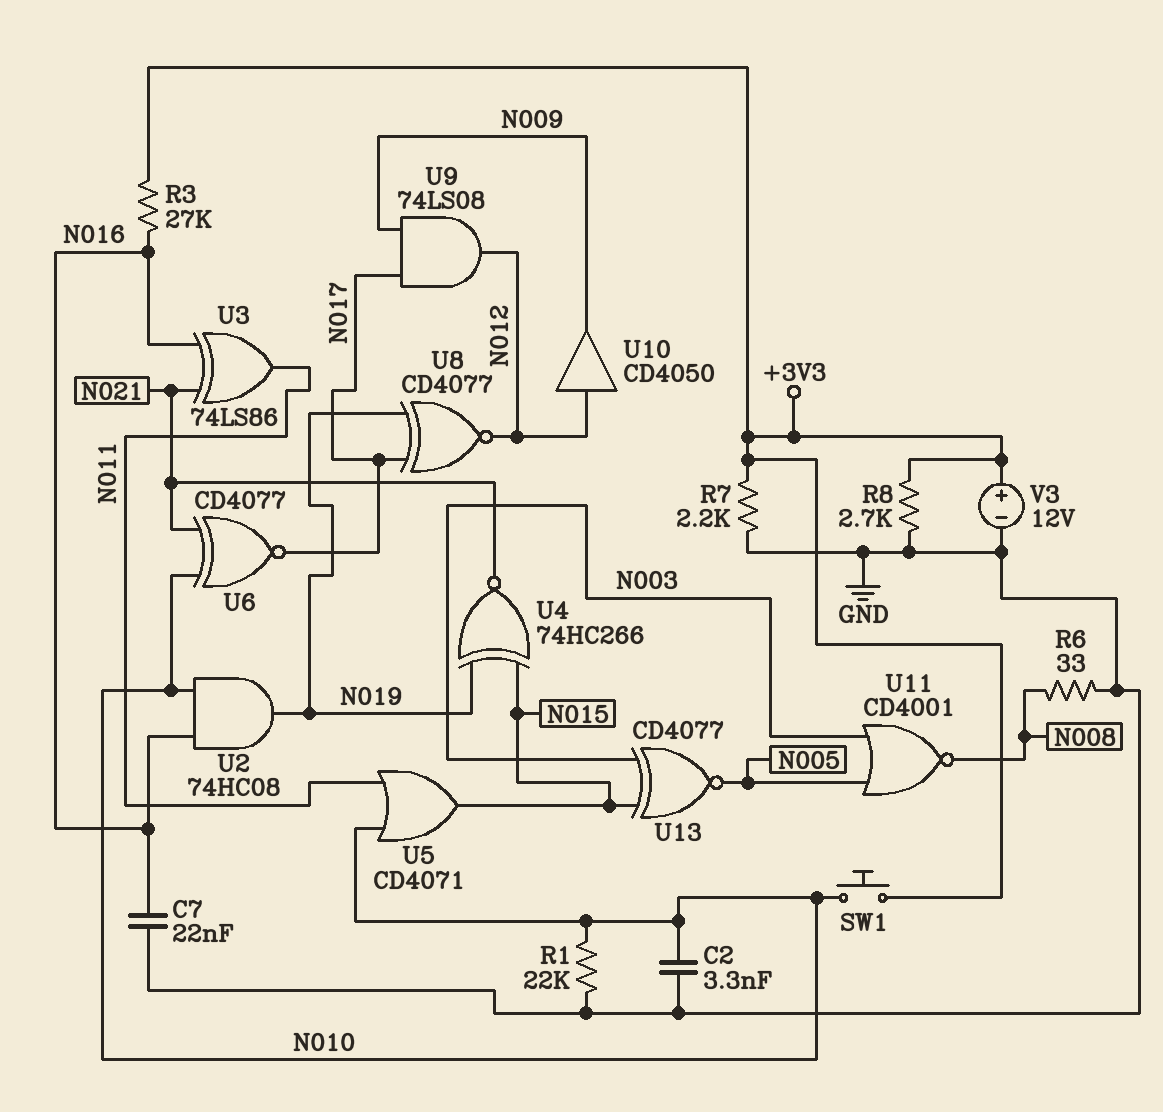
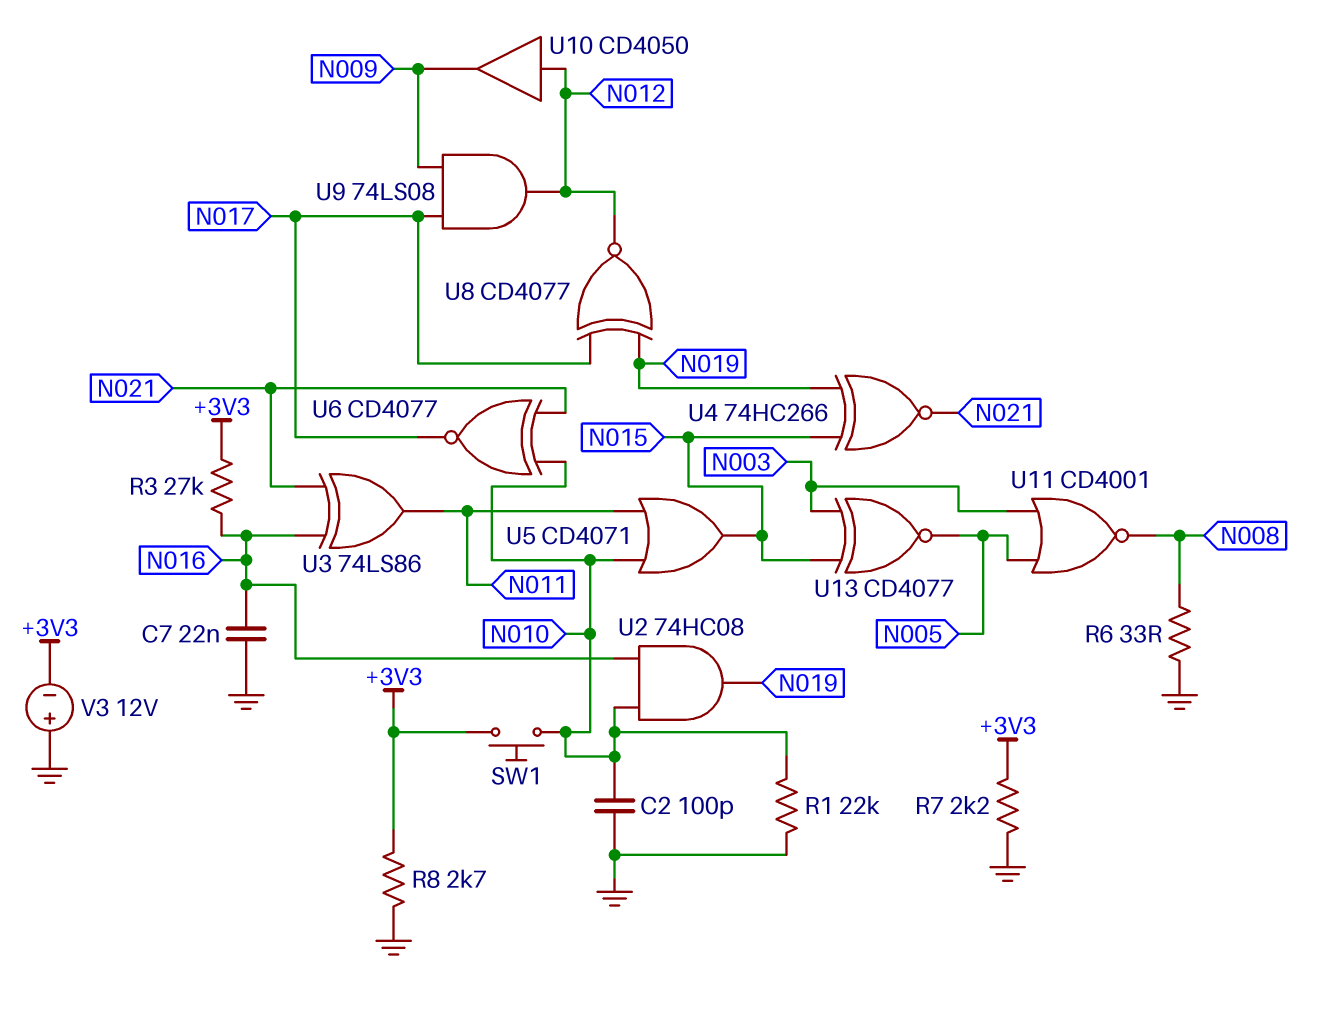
C2: 3.3nF (GND, N010) -> 100pF (GND, N010)
V3: 12V (plus +3V3, minus GND) -> 12V (plus GND, minus +3V3)

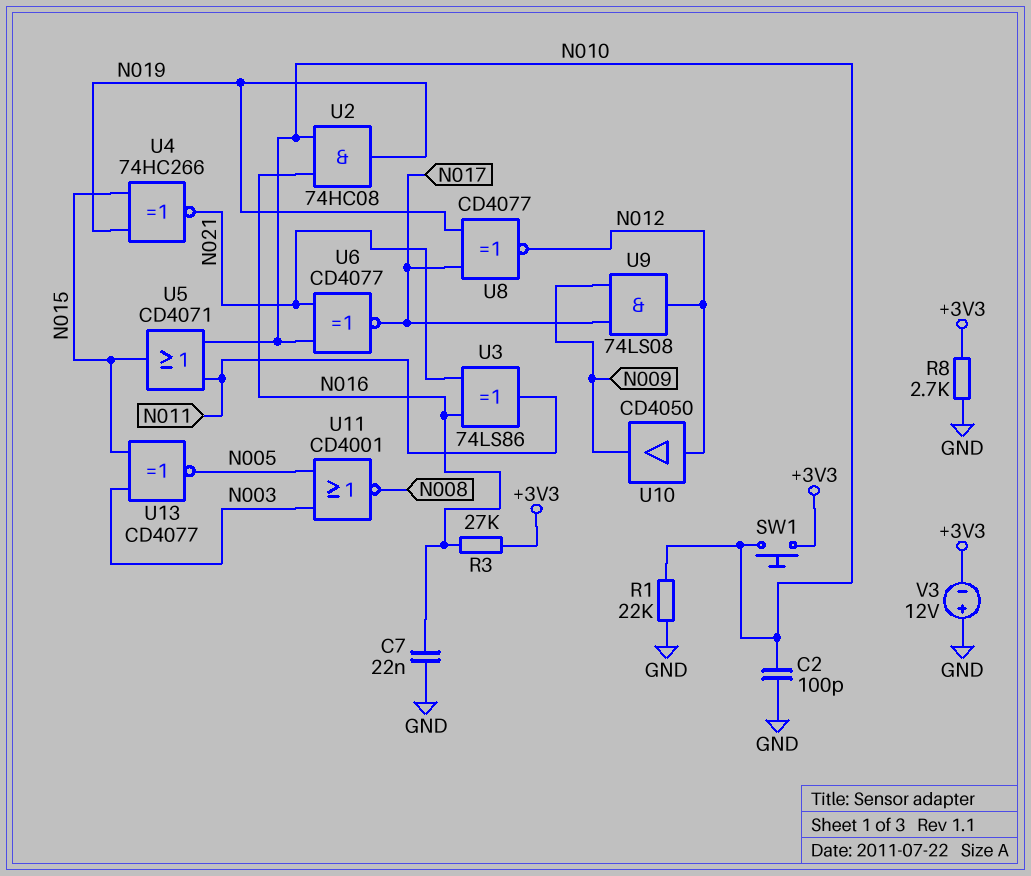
R6: 33 (GND, N008) -> none
R7: 2.2k (+3V3, GND) -> none

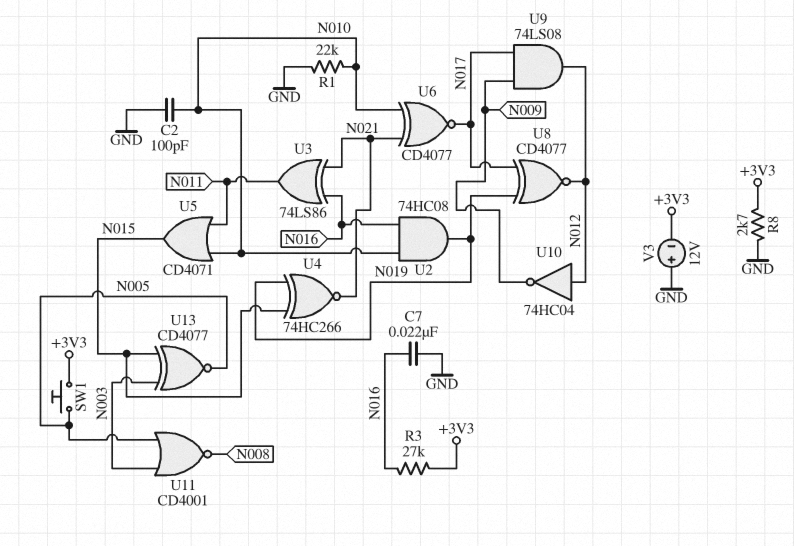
SW1: button (+3V3, N010) -> button (+3V3, N005)
U10: buffer CD4050 (in N012, out N009) -> NOT 74HC04 (in N012, out N009)

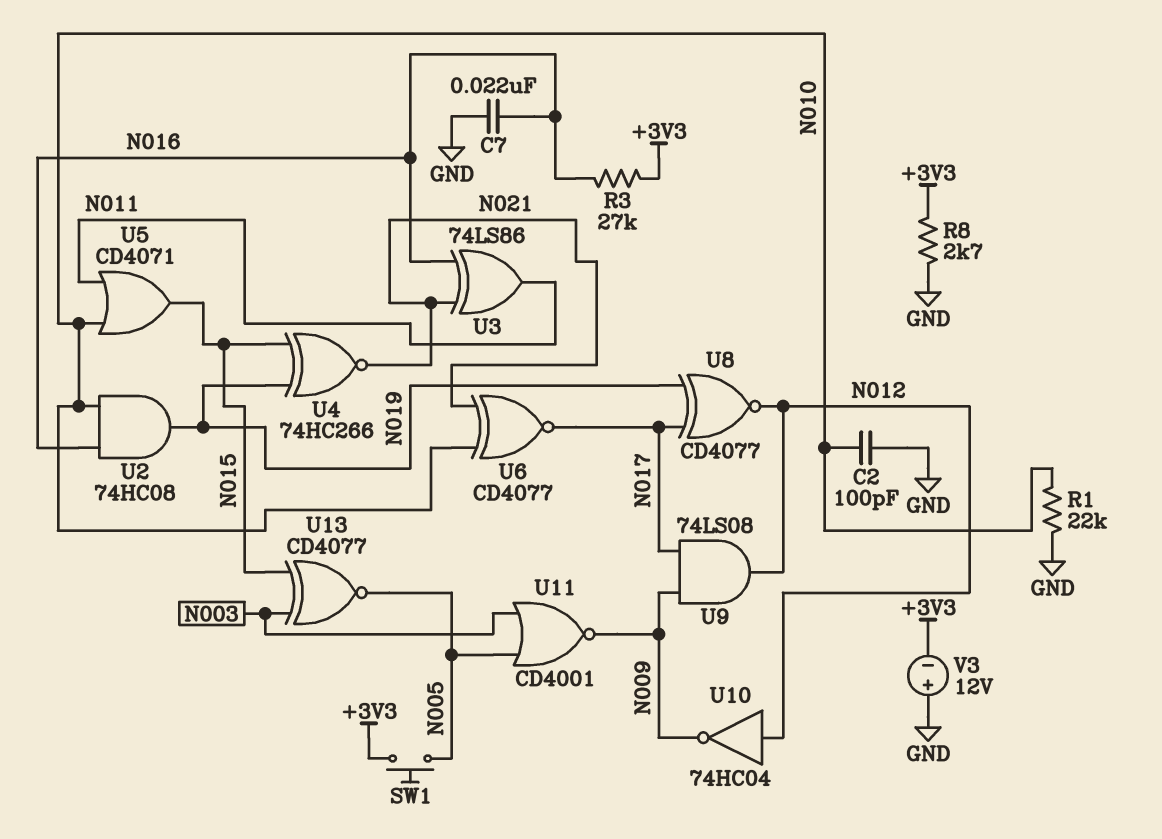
U11: NOR CD4001 (in N003, in N005, out N008) -> NOR CD4001 (in N003, in N005, out N009)

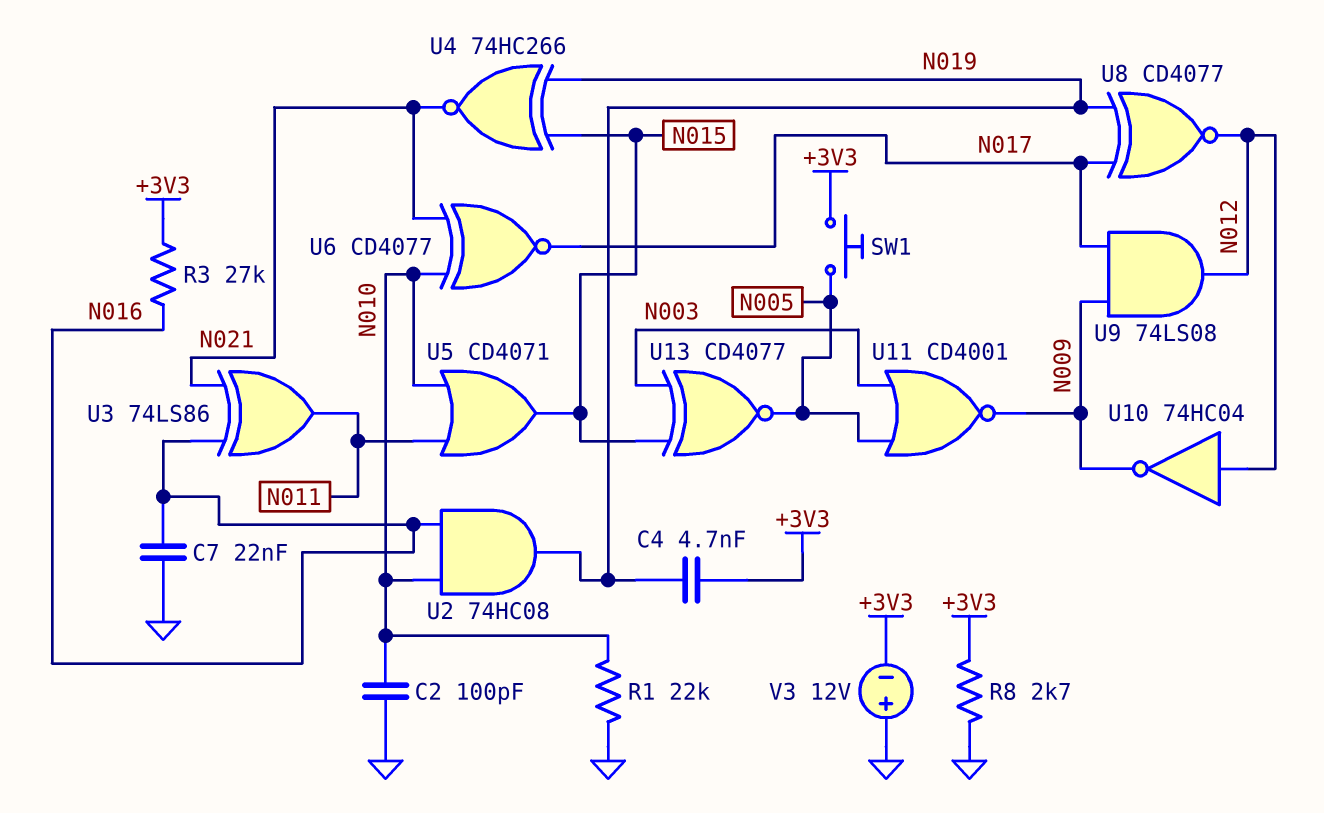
C4: none -> 4.7nF (+3V3, N019)

